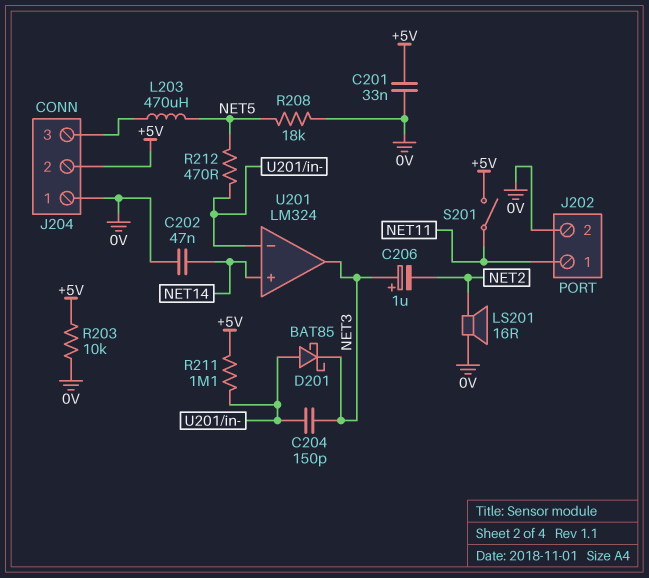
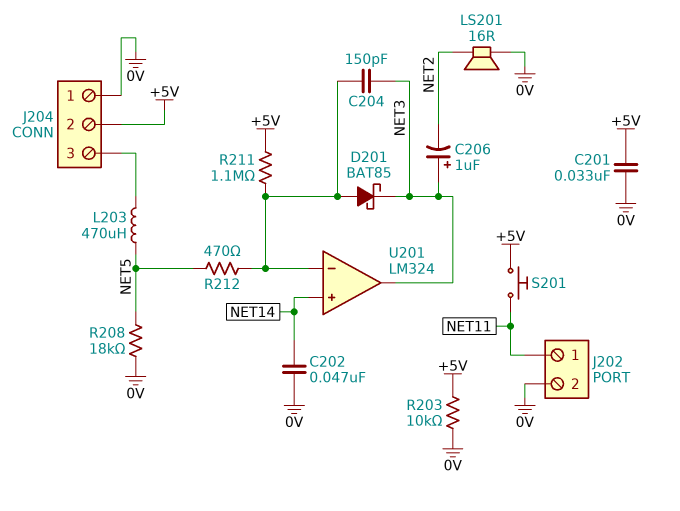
S201: switch (+5V, NET11) -> button (+5V, NET11)

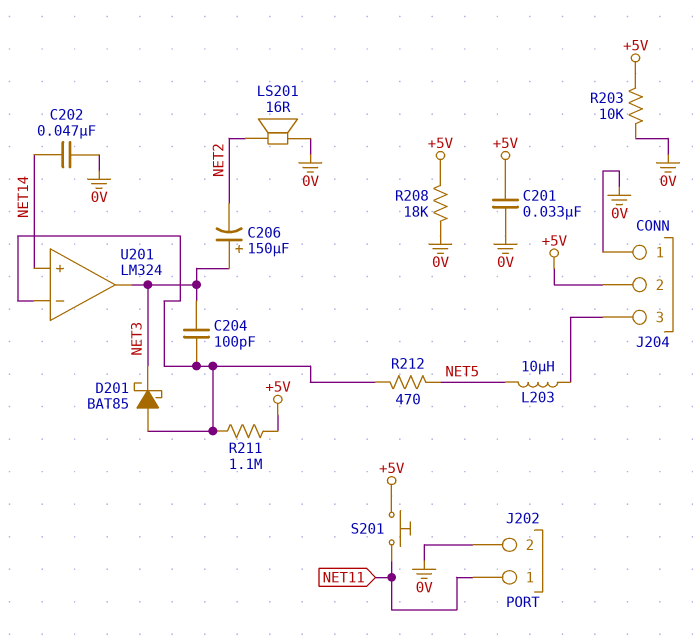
C204: 150pF (NET3, U201/in-) -> 100pF (NET3, U201/in-)
C206: 1uF (plus NET3, minus NET2) -> 150uF (plus NET3, minus NET2)
L203: 470uH (J204/3, NET5) -> 10uH (J204/3, NET5)
R208: 18k (0V, NET5) -> 18k (+5V, 0V)

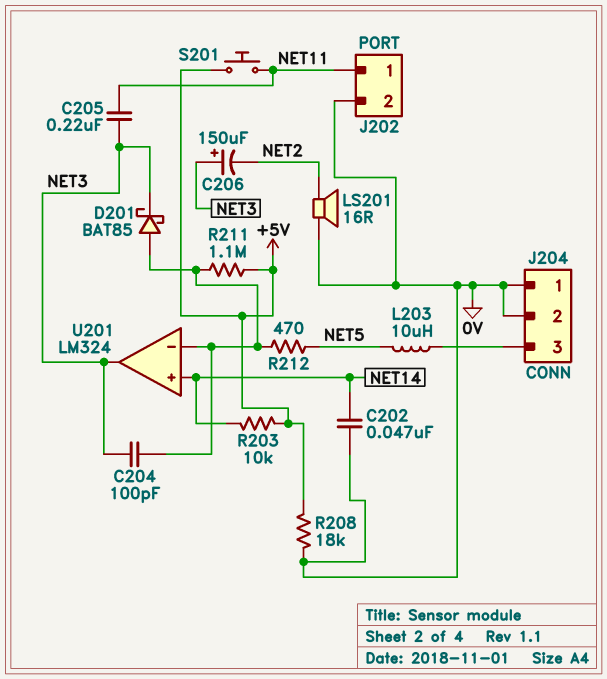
C201: 33nF (+5V, 0V) -> none
C205: none -> 220nF (NET3, NET11)
J204 pin 2: +5V -> 0V
R203: 10k (+5V, 0V) -> 10k (+5V, NET14)

